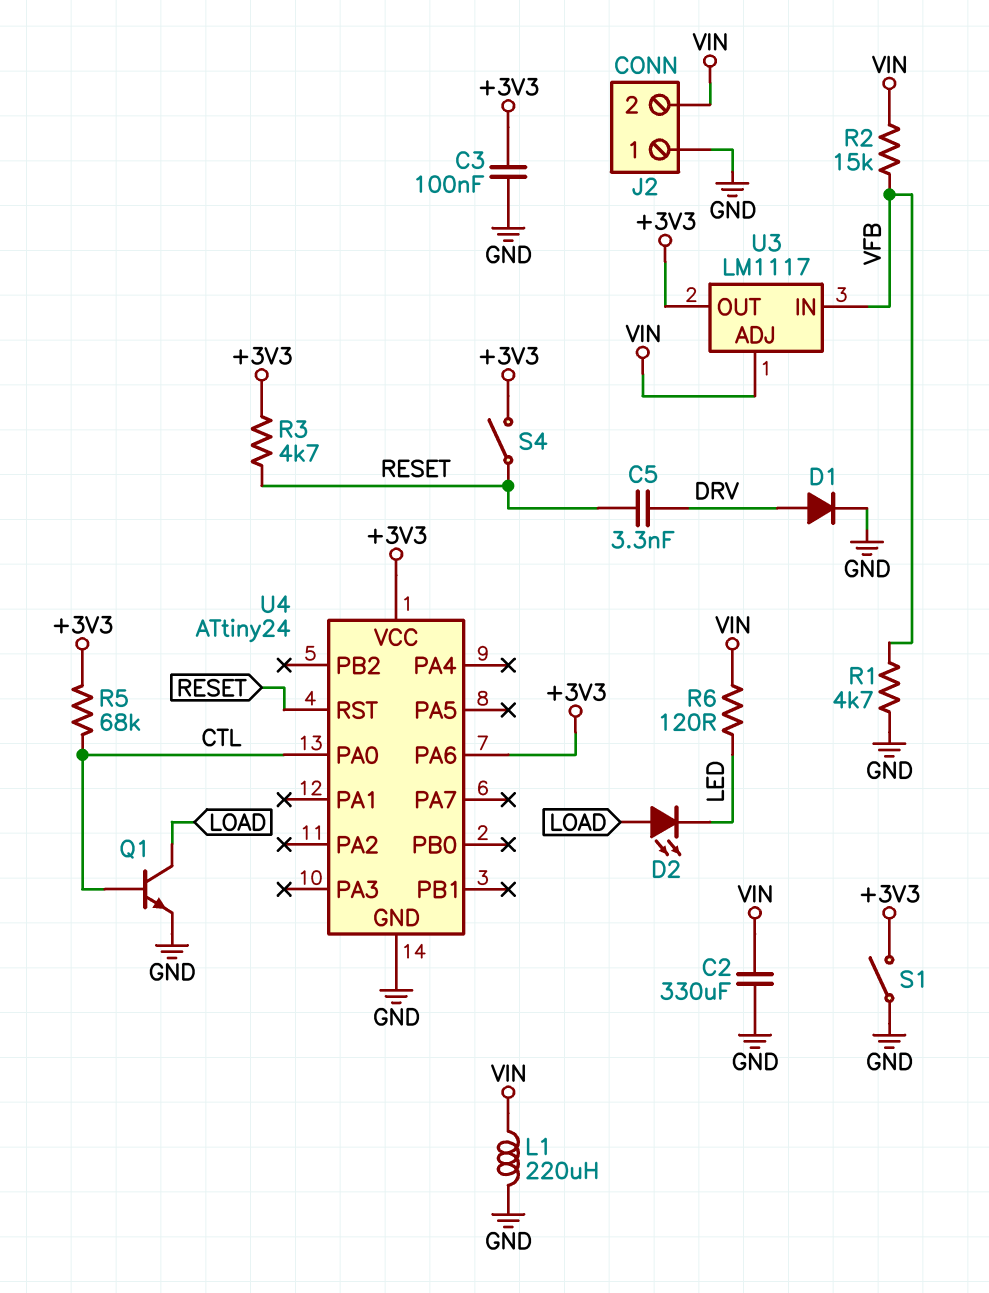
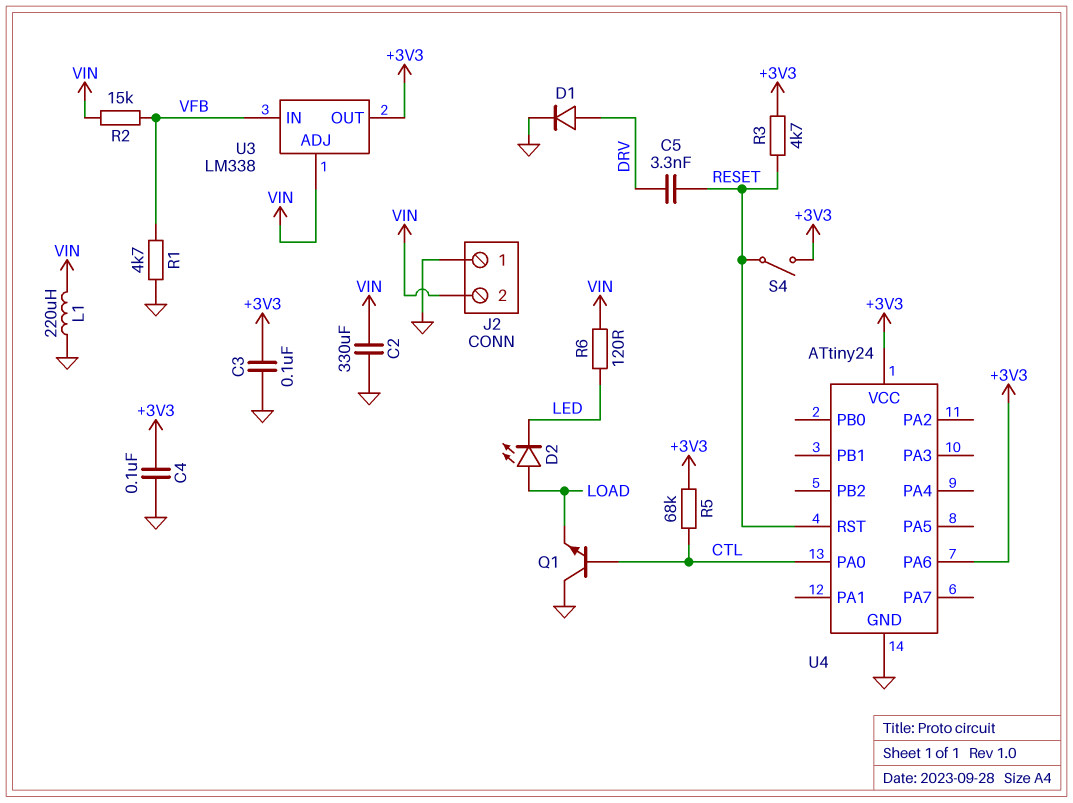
C4: none -> 100nF (+3V3, GND)
Q1: NPN (B CTL, C LOAD, E GND) -> NPN (B CTL, C GND, E LOAD)
S1: switch (+3V3, GND) -> none
U3: LM1117 -> LM338

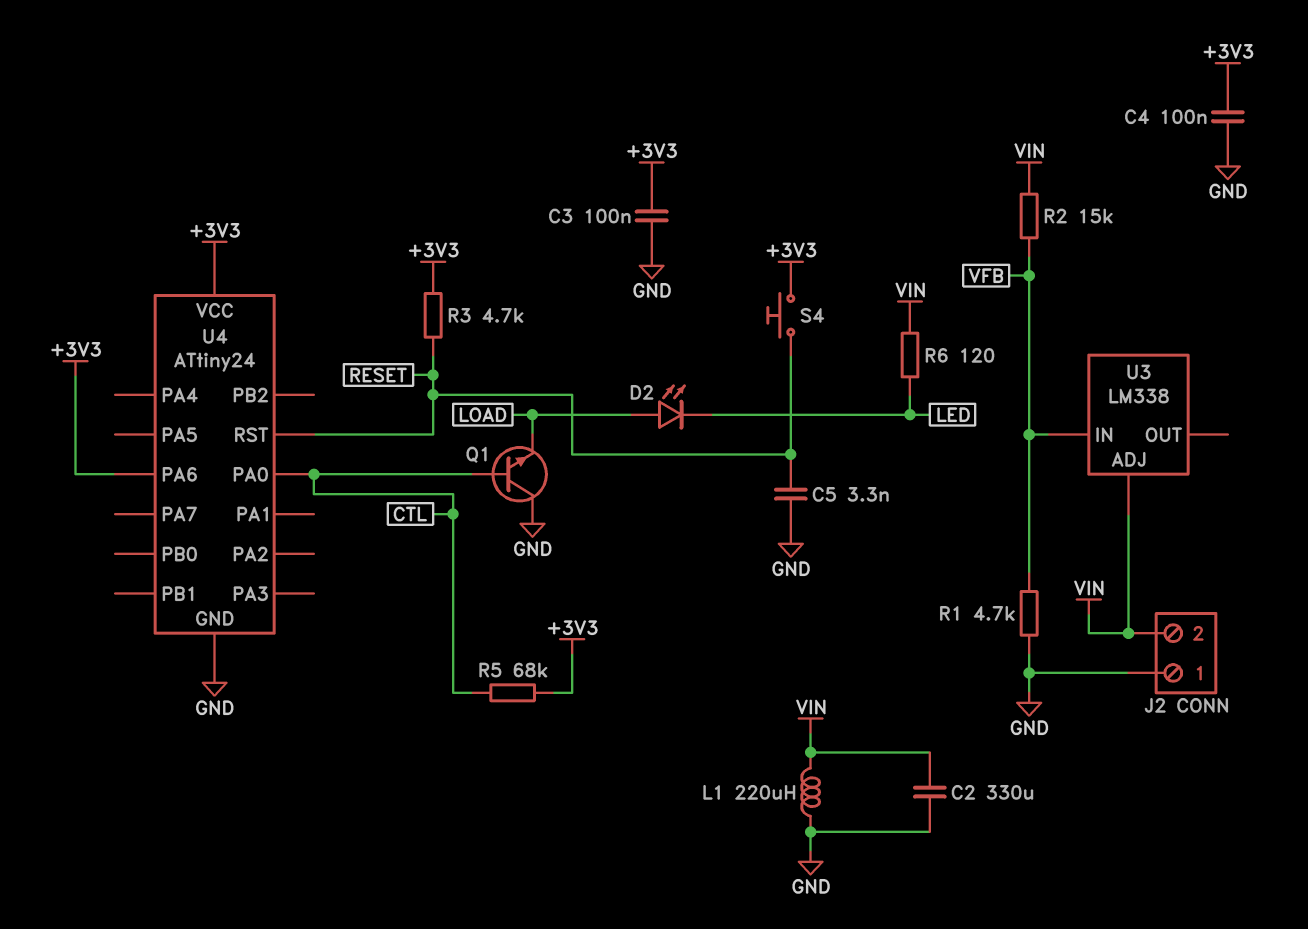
C5: 3.3nF (DRV, RESET) -> 3.3nF (GND, RESET)
D1: diode (A DRV, K GND) -> none
S4: switch (+3V3, RESET) -> button (+3V3, RESET)
U3 pin OUT: +3V3 -> none

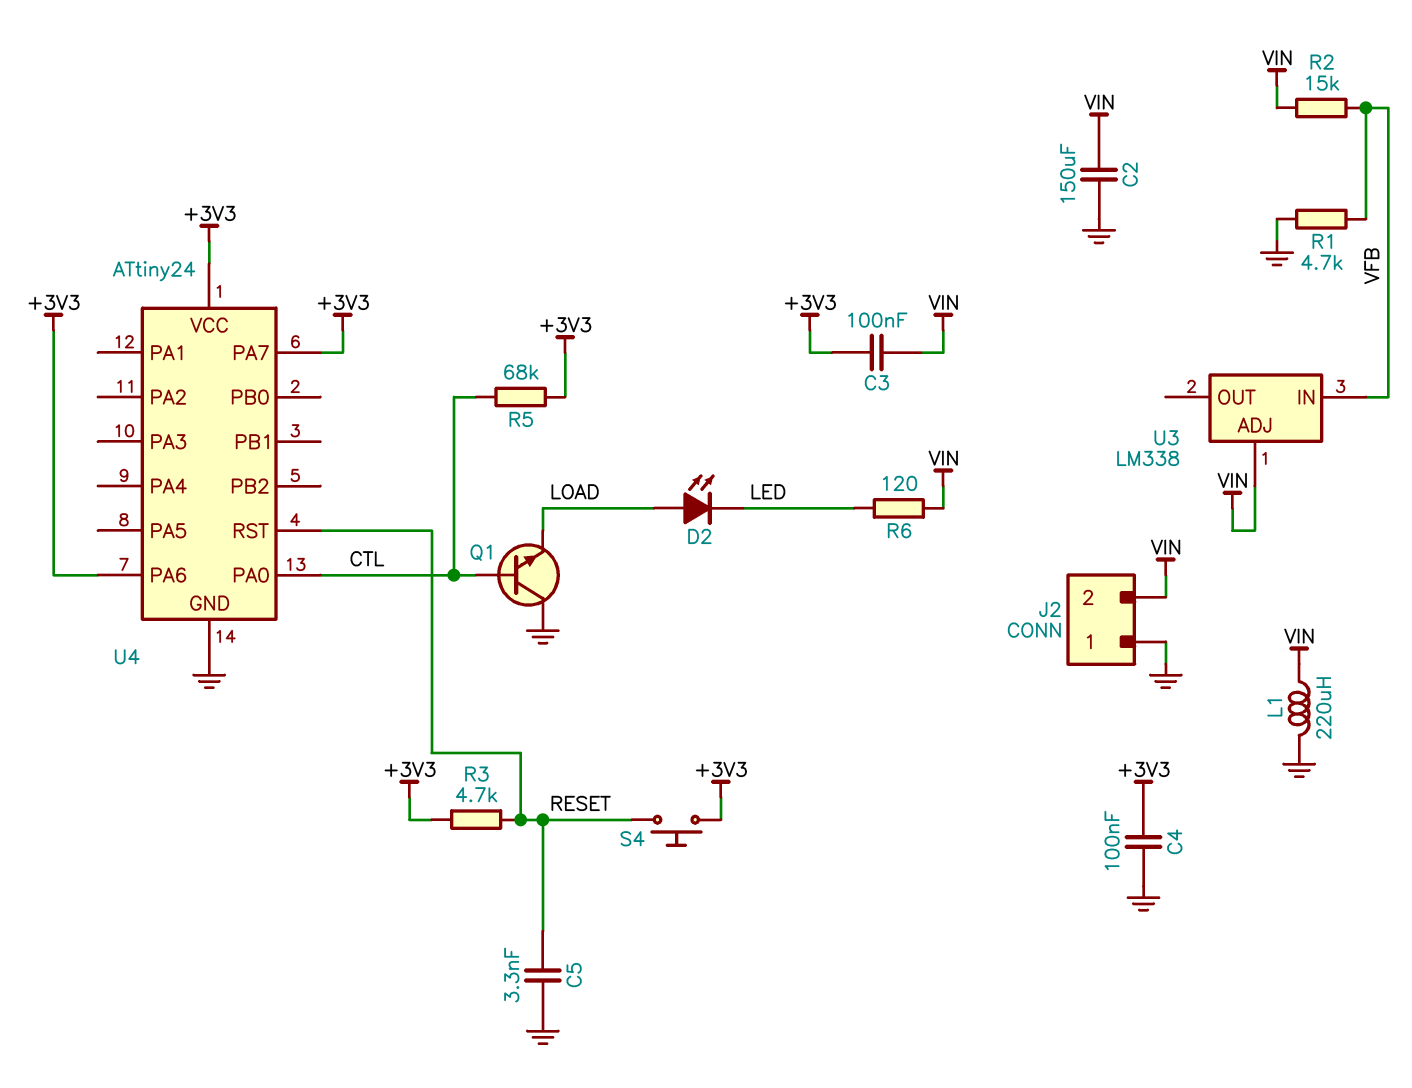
C2: 330uF (GND, VIN) -> 150uF (GND, VIN)
C3: 100nF (+3V3, GND) -> 100nF (+3V3, VIN)
U4 pin PA7: none -> +3V3

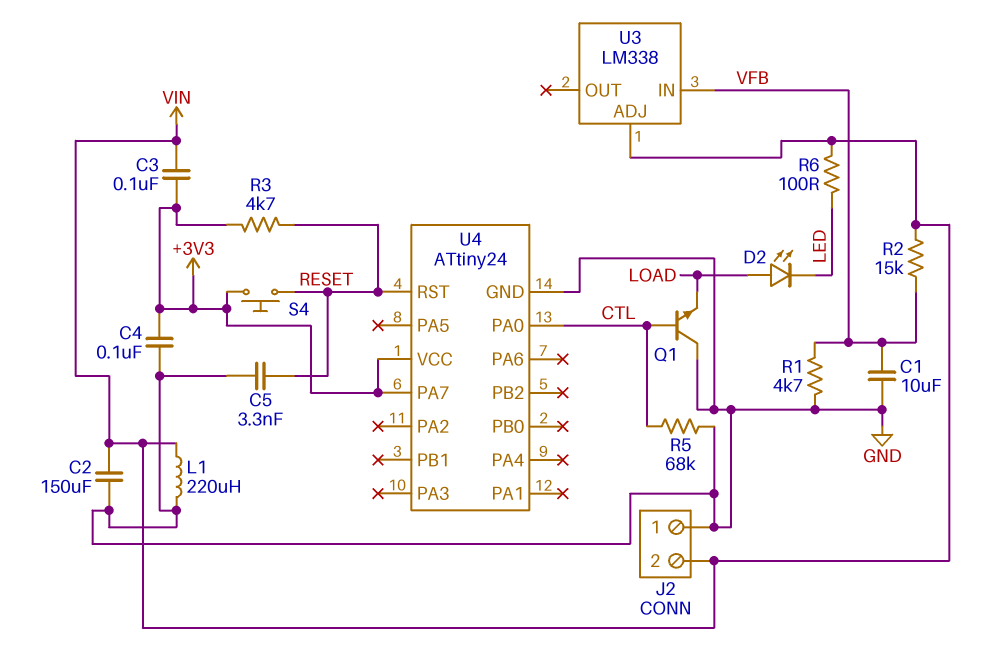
C1: none -> 10uF (GND, VFB)
R5: 68k (+3V3, CTL) -> 68k (CTL, GND)
R6: 120 (LED, VIN) -> 100 (LED, VIN)
U4 pin PA6: +3V3 -> none

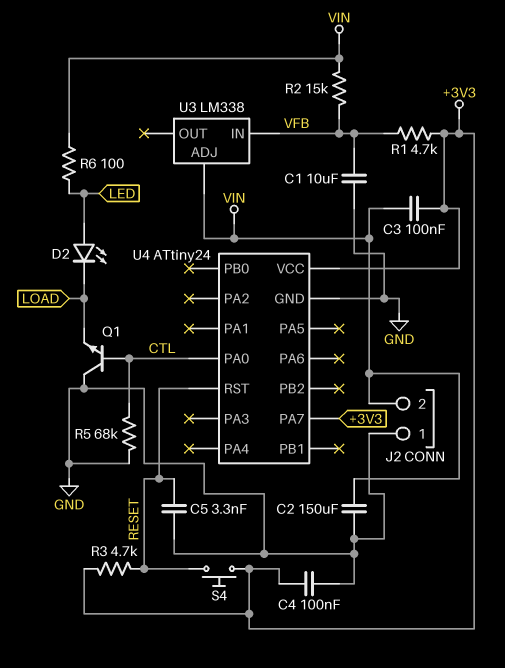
D2: LED (A LOAD, K LED) -> LED (A LED, K LOAD)
L1: 220uH (GND, VIN) -> none
R1: 4.7k (GND, VFB) -> 4.7k (+3V3, VFB)

